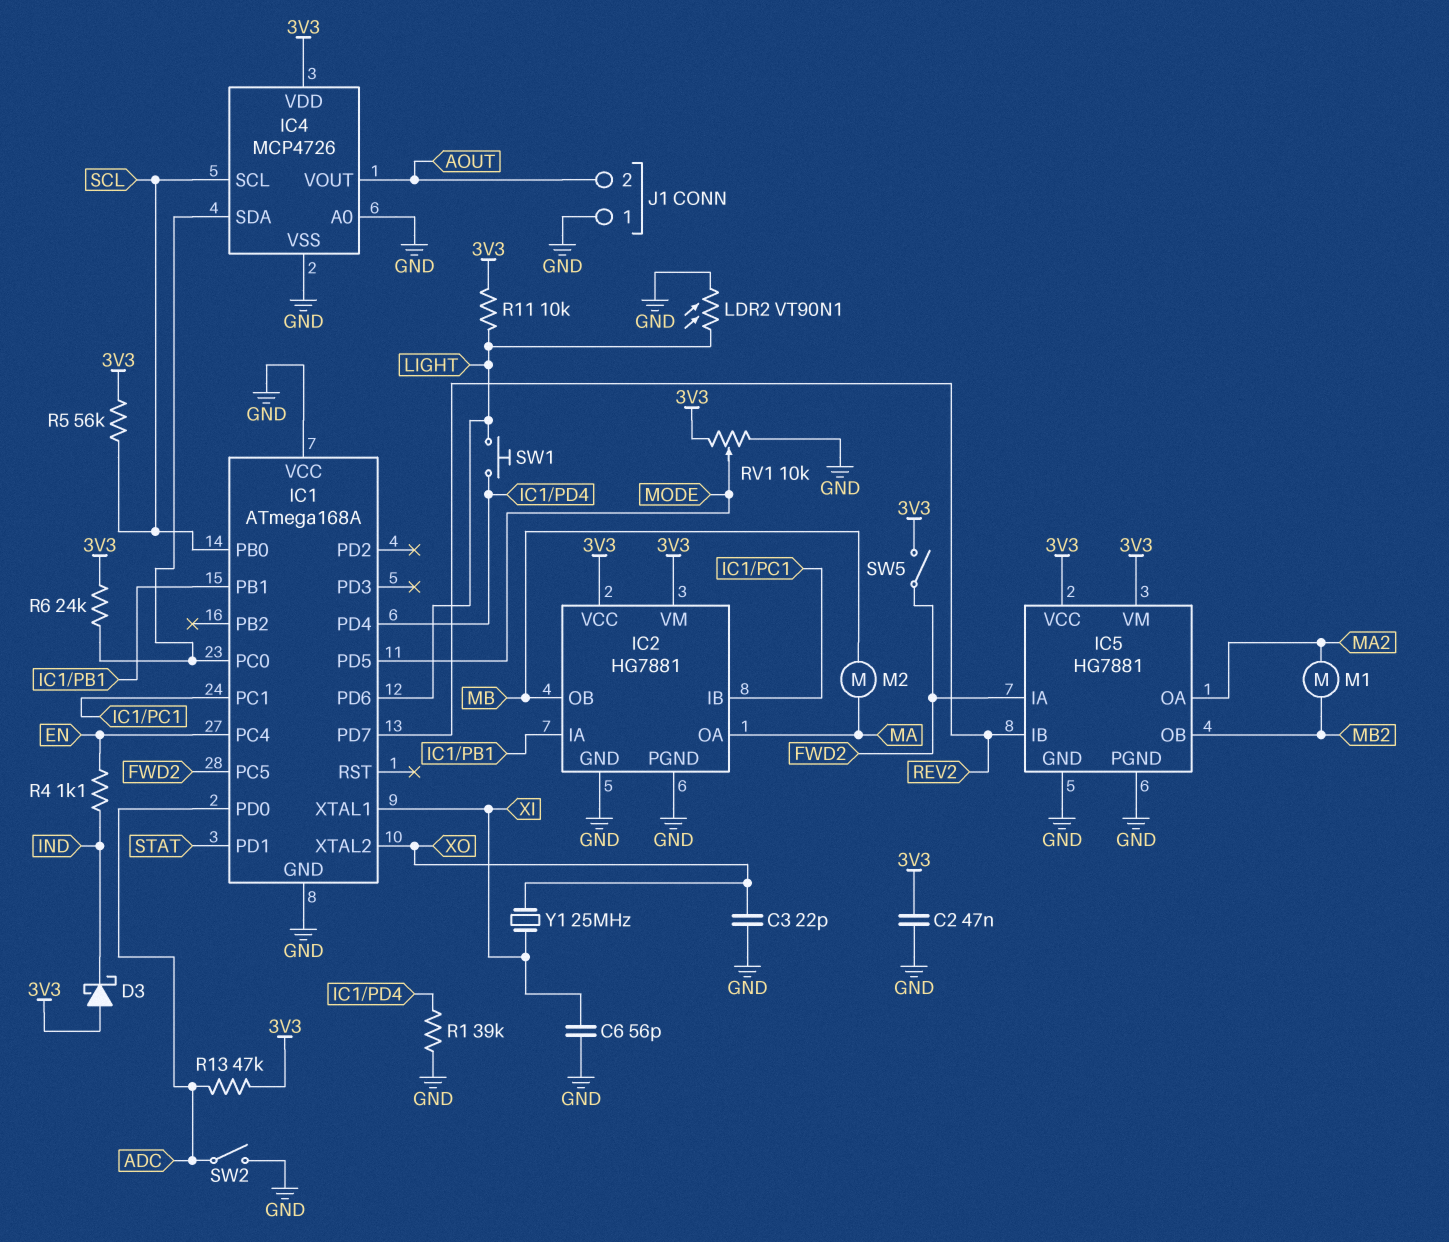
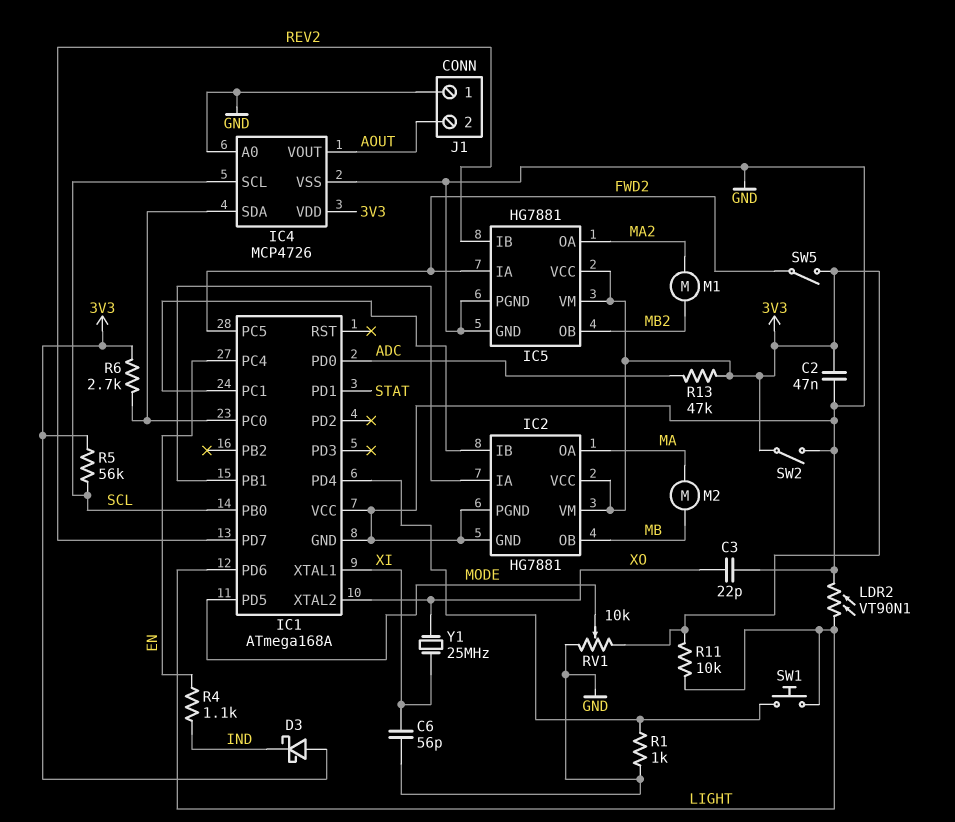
R1: 39k (GND, IC1/PD4) -> 1k (GND, IC1/PD4)
R6: 24k (3V3, IC1/PC0) -> 2.7k (3V3, IC1/PC0)
SW2: switch (ADC, GND) -> switch (3V3, GND)

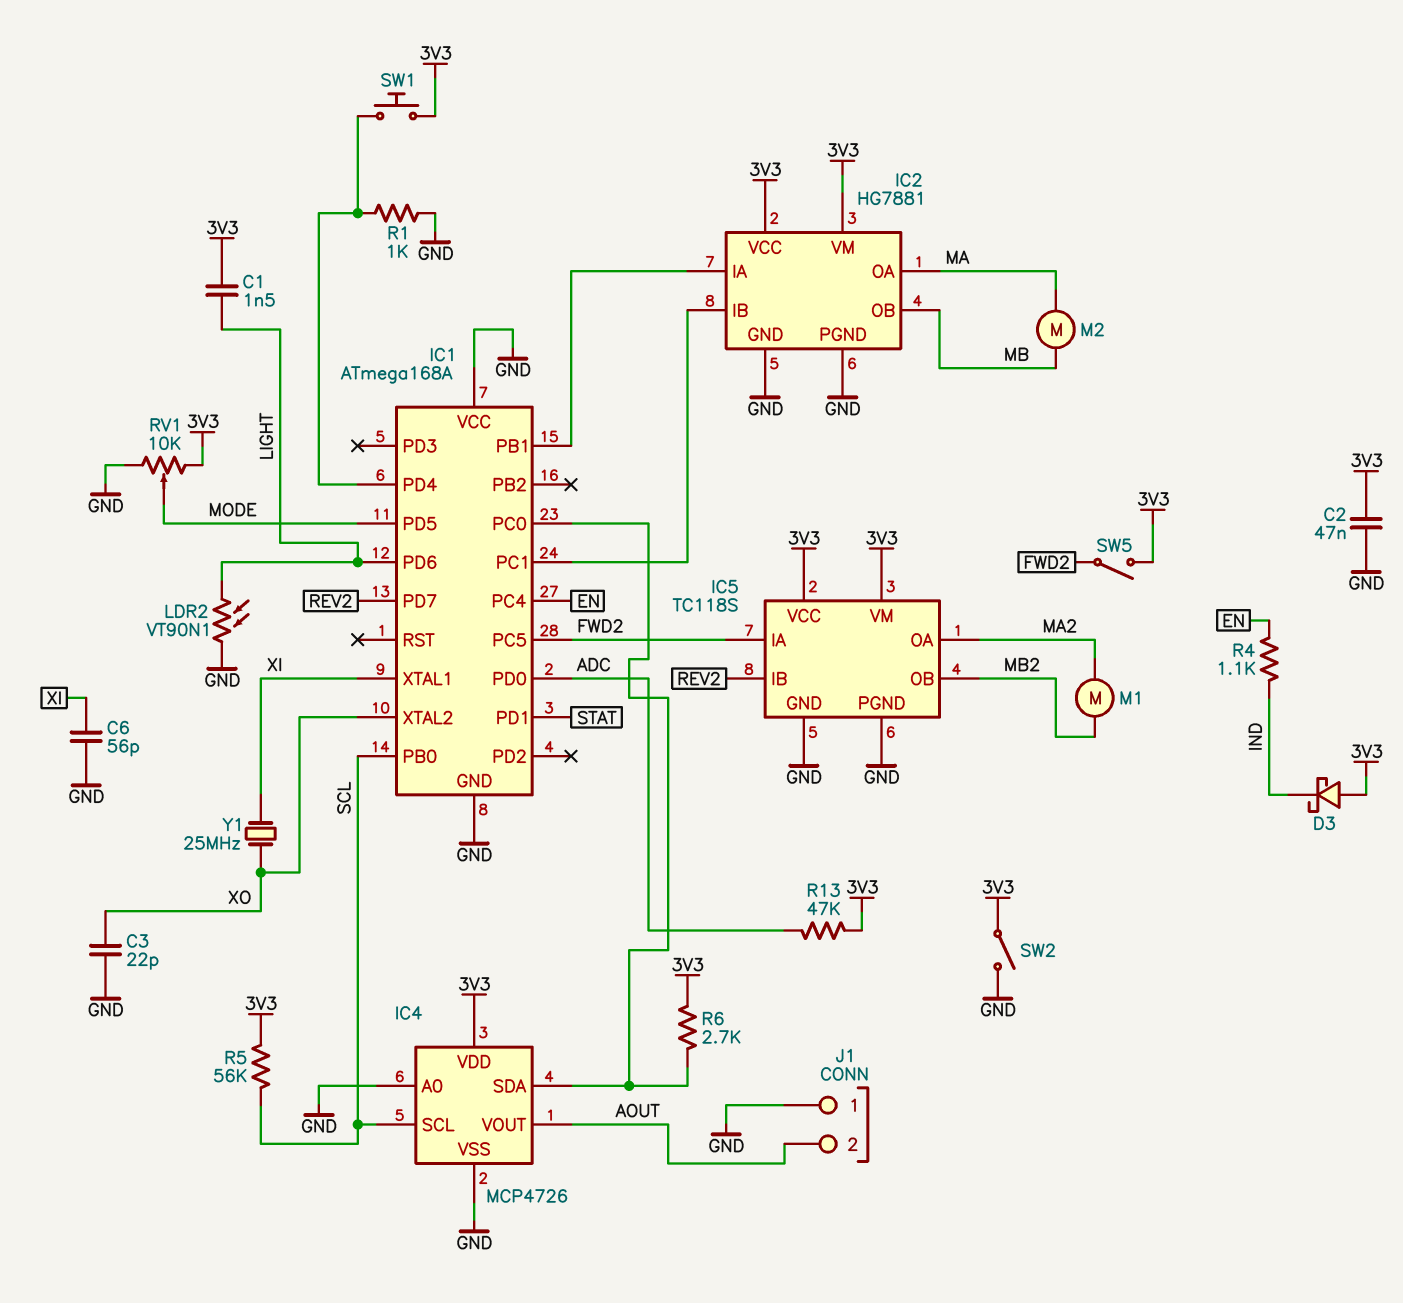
C1: none -> 1.5nF (3V3, LIGHT)
IC5: HG7881 -> TC118S
R11: 10k (3V3, LIGHT) -> none
SW1: button (IC1/PD4, LIGHT) -> button (3V3, IC1/PD4)

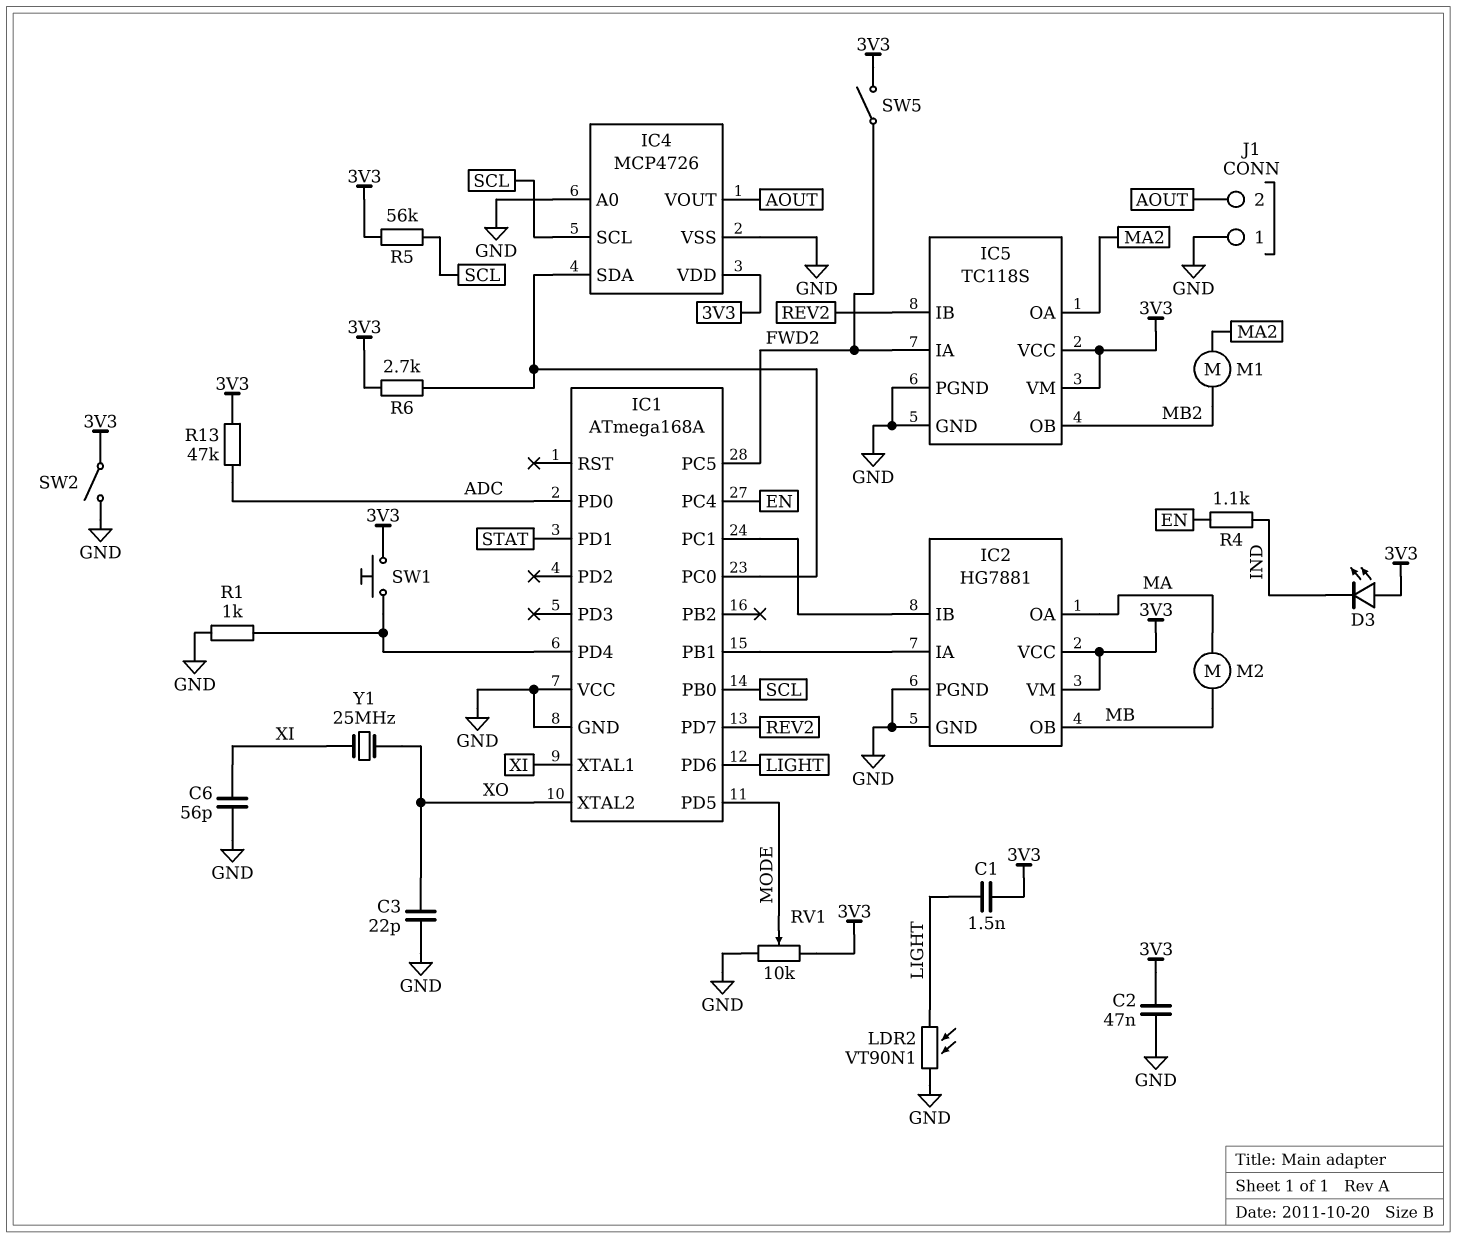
D3: schottky (A 3V3, K IND) -> LED (A 3V3, K IND)

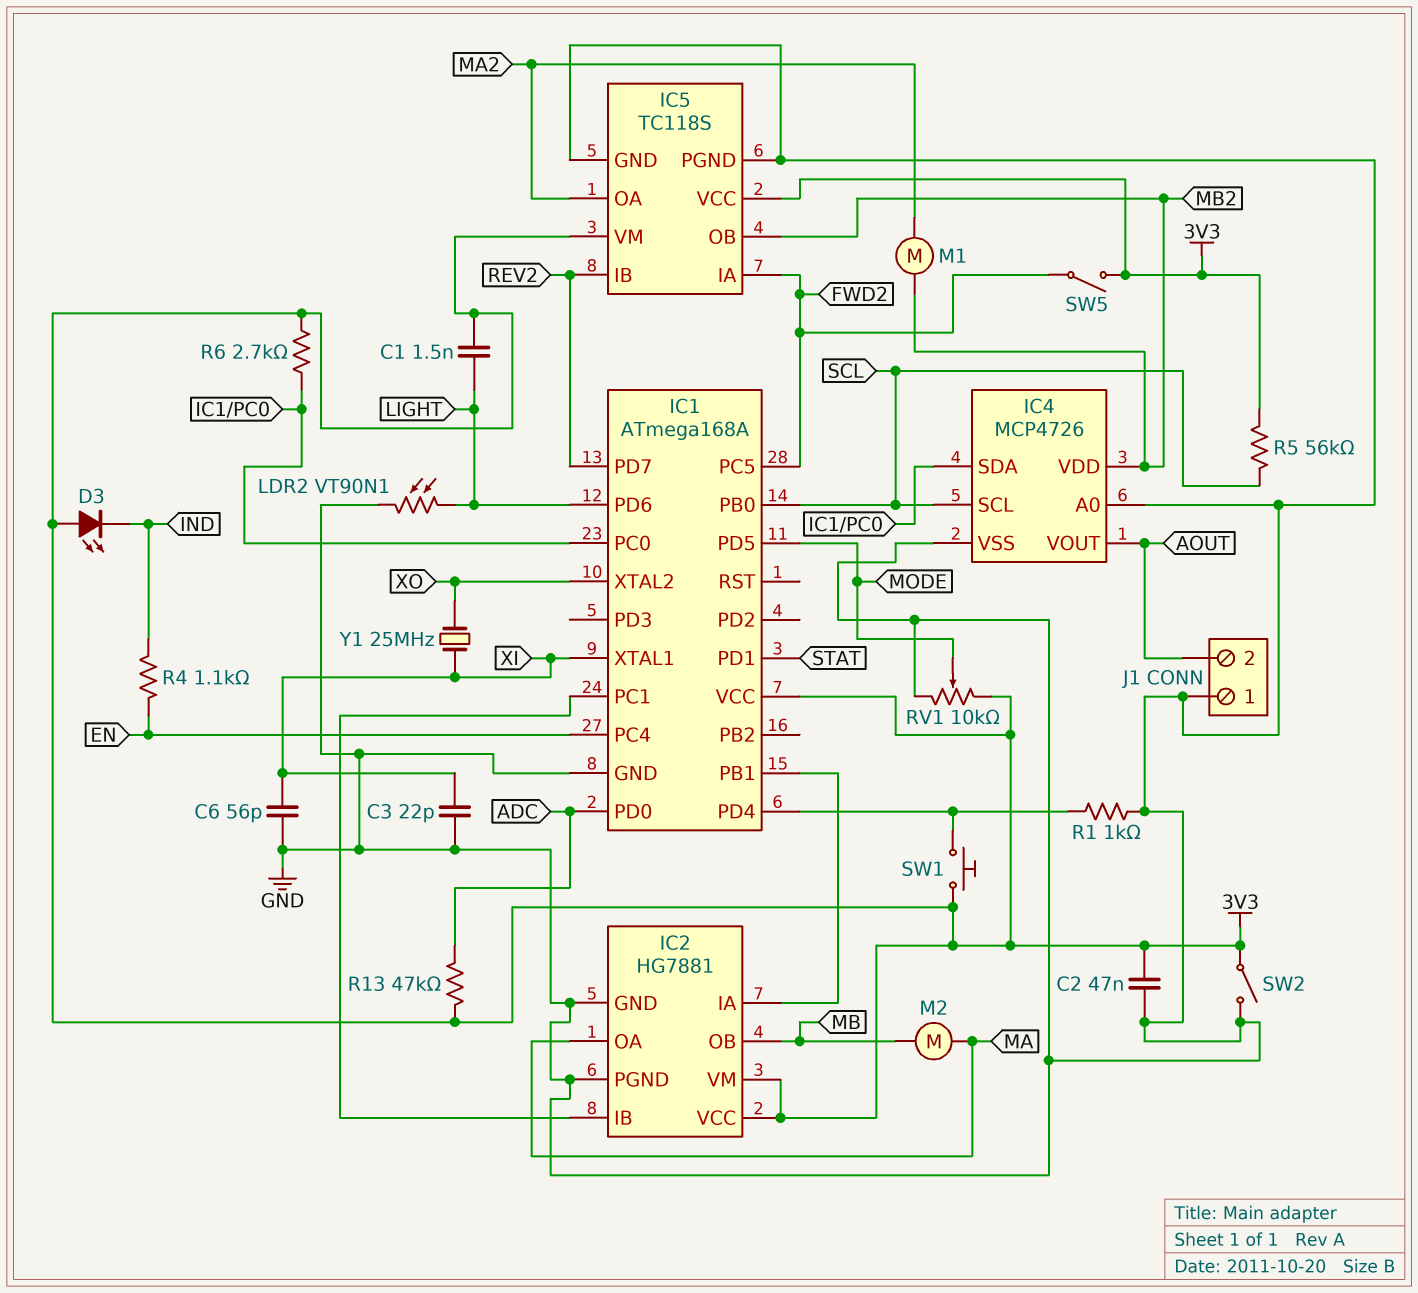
C3: 22pF (GND, XO) -> 22pF (GND, XI)
IC1 pin VCC: GND -> 3V3
IC4 pin VDD: 3V3 -> MB2

